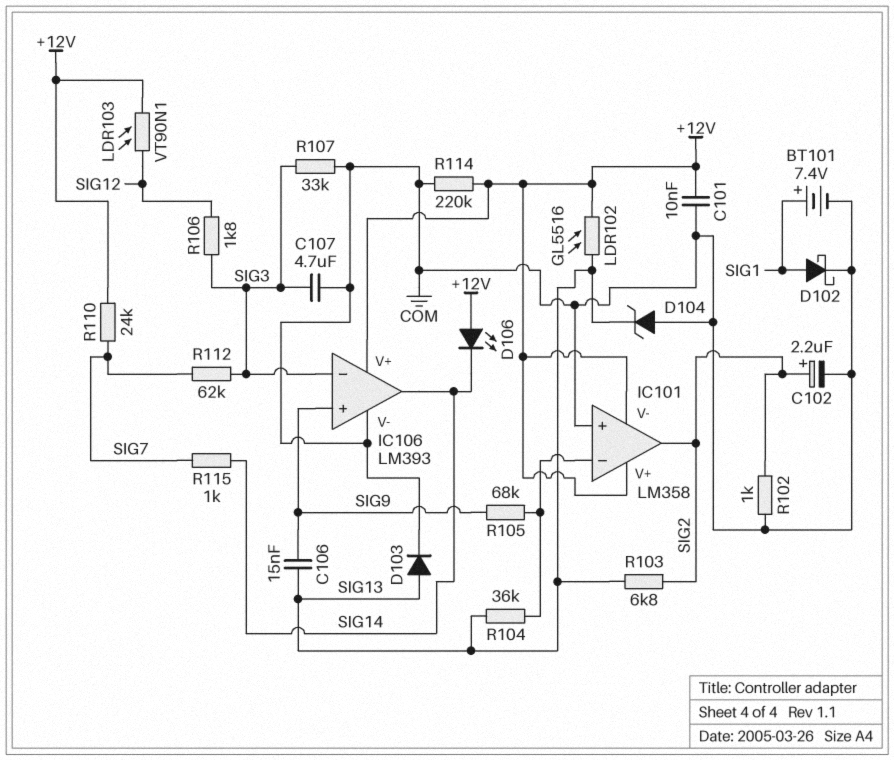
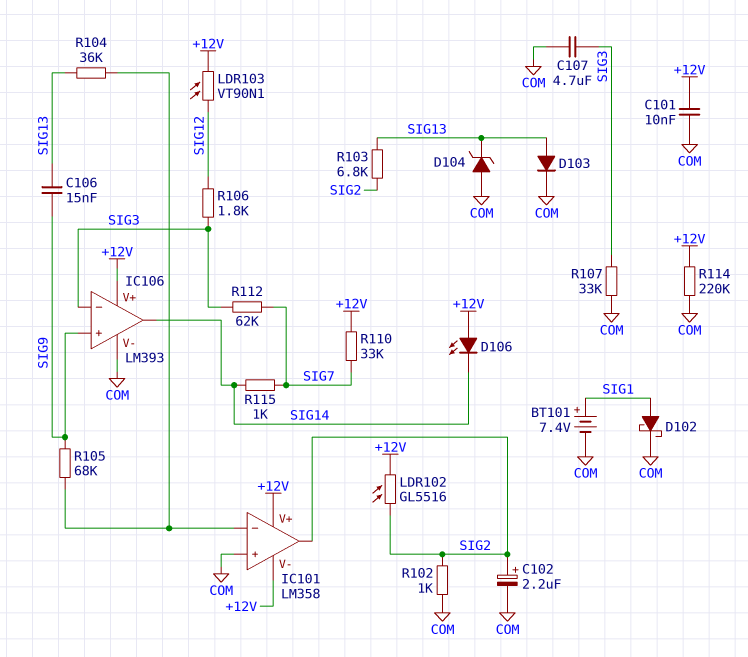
LDR102: GL5516 (+12V, SIG13) -> GL5516 (+12V, SIG2)
R110: 24k (+12V, SIG7) -> 33k (+12V, SIG7)

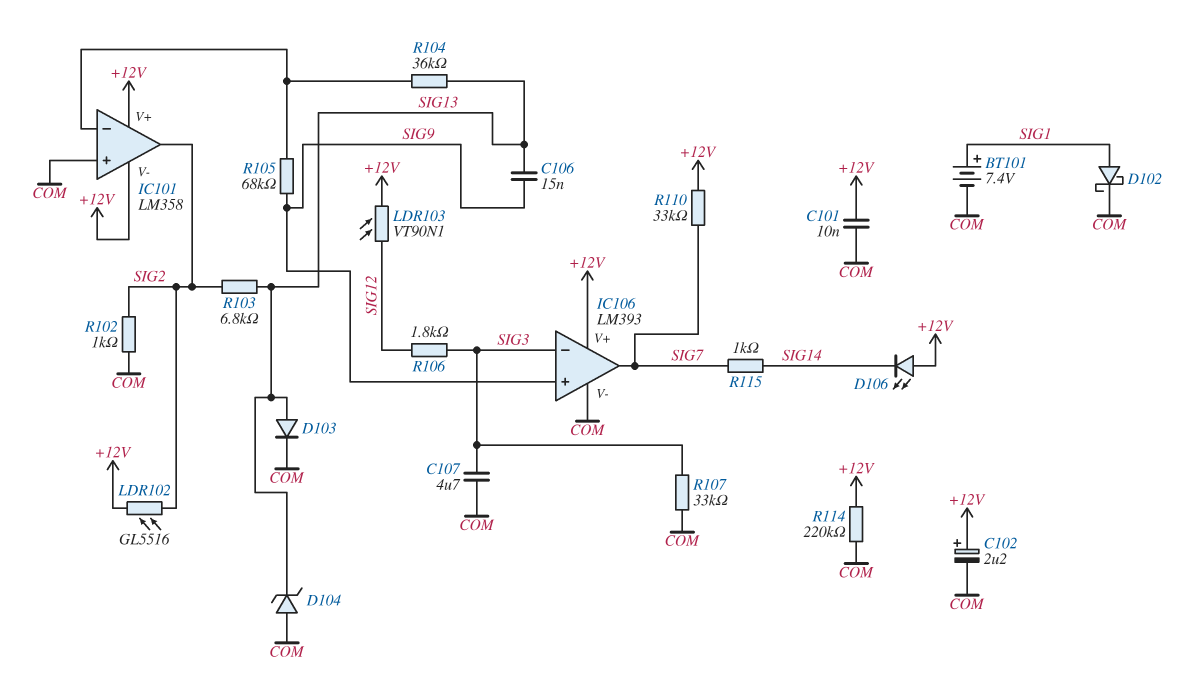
C102: 2.2uF (plus SIG2, minus COM) -> 2.2uF (plus +12V, minus COM)
IC106 pin out: SIG14 -> SIG7
R112: 62k (SIG3, SIG7) -> none

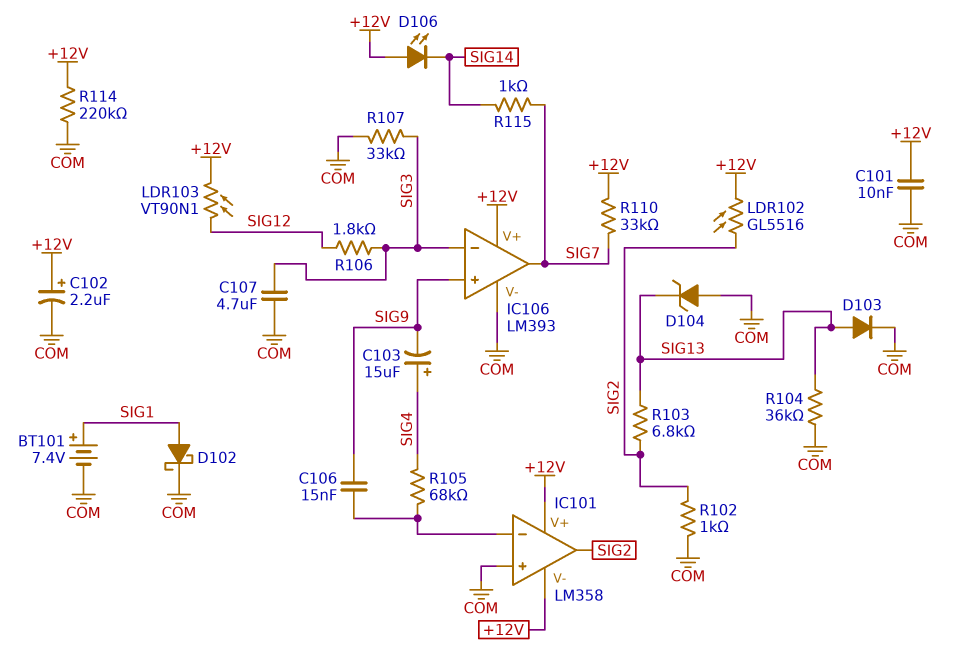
C103: none -> 15uF (plus SIG4, minus SIG9)
C106: 15nF (SIG9, SIG13) -> 15nF (IC101/in-, SIG9)
R104: 36k (IC101/in-, SIG13) -> 36k (COM, SIG13)
R105: 68k (IC101/in-, SIG9) -> 68k (IC101/in-, SIG4)

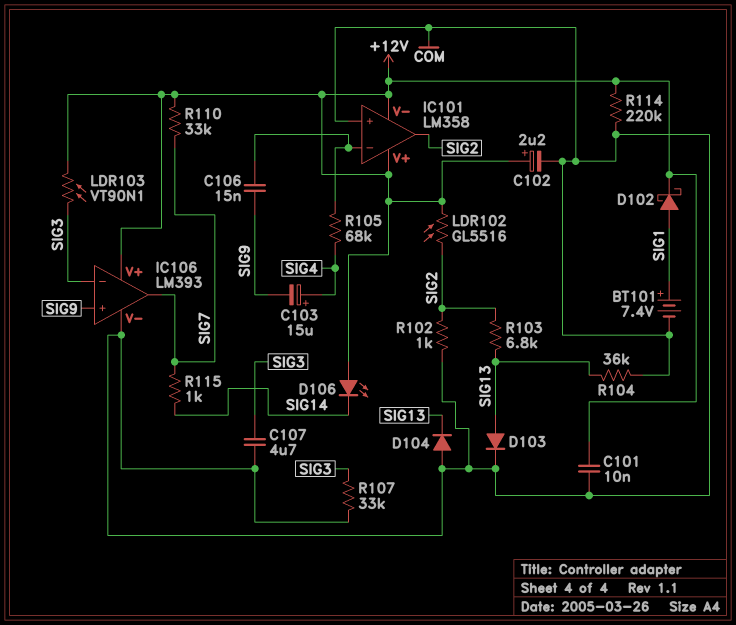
D102: schottky (A SIG1, K COM) -> schottky (A SIG1, K +12V)
D104: zener (A COM, K SIG13) -> diode (A COM, K SIG13)
LDR103: VT90N1 (+12V, SIG12) -> VT90N1 (+12V, SIG3)
R106: 1.8k (SIG3, SIG12) -> none

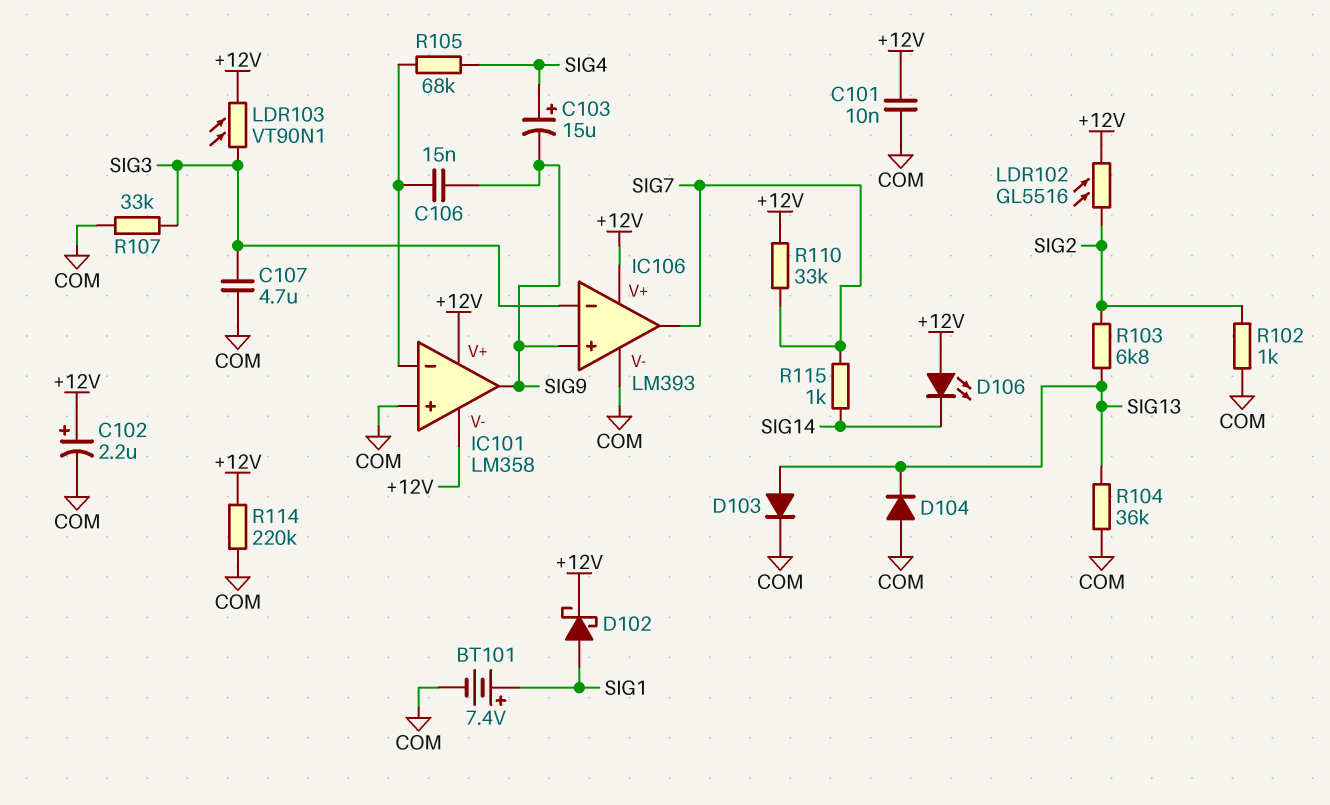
IC101 pin out: SIG2 -> SIG9

